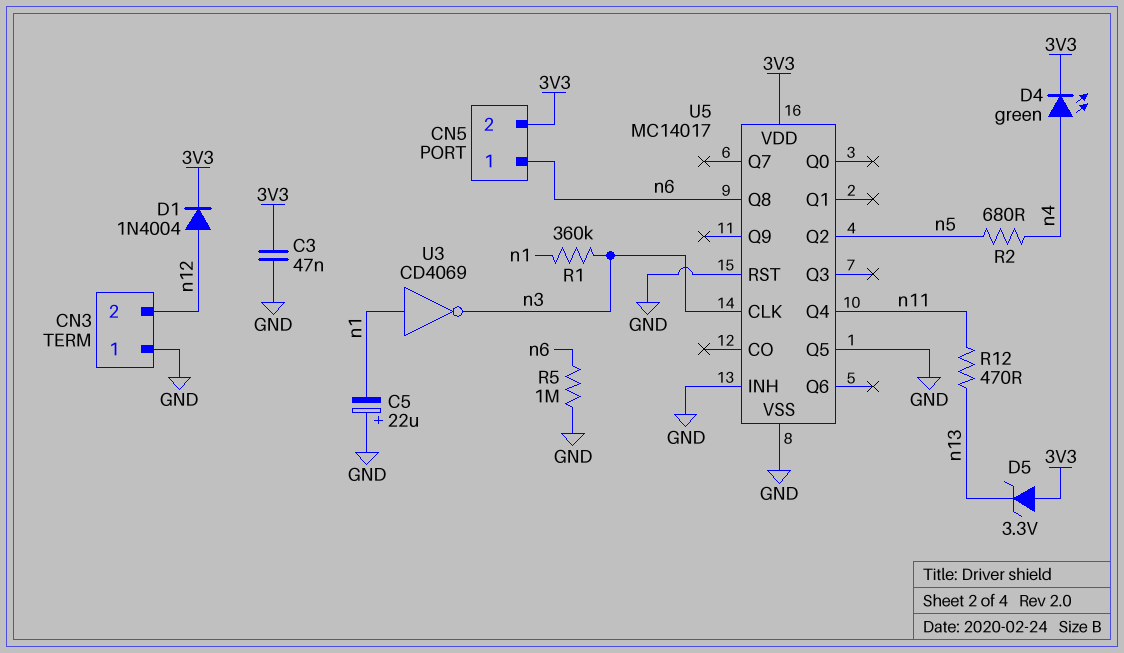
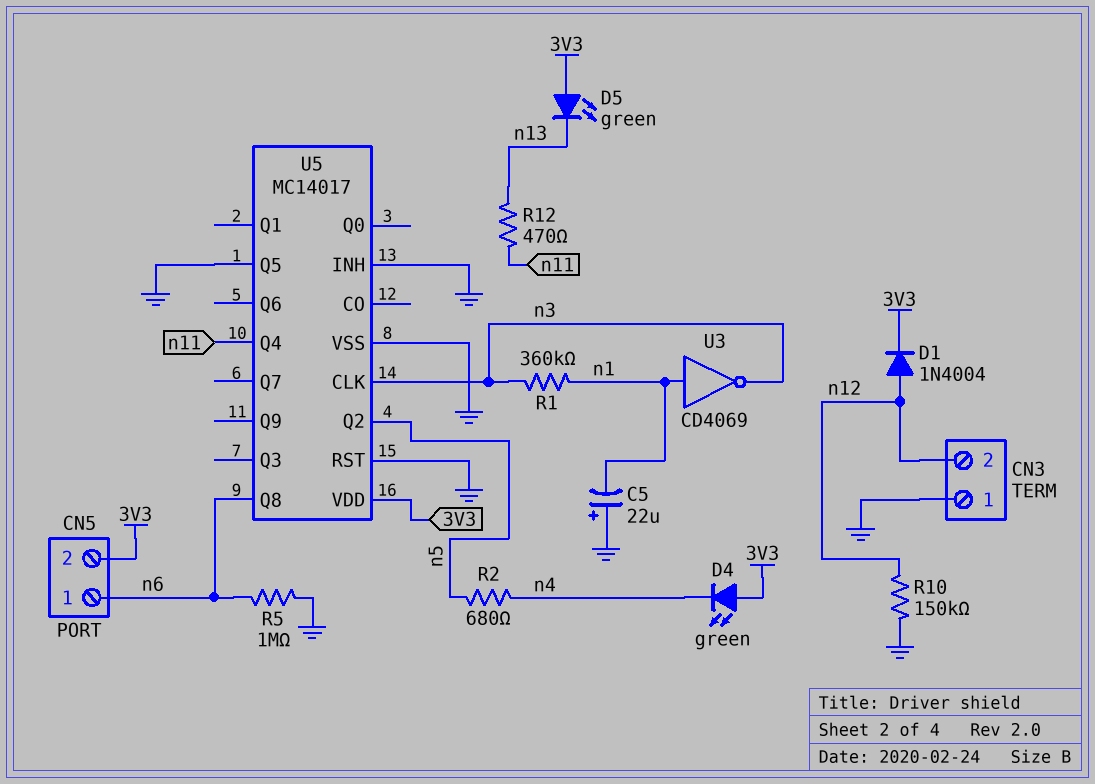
C3: 47nF (3V3, GND) -> none
D4: LED green (A n4, K 3V3) -> LED green (A 3V3, K n4)
D5: zener 3.3V (A 3V3, K n13) -> LED green (A 3V3, K n13)
R10: none -> 150k (GND, n12)

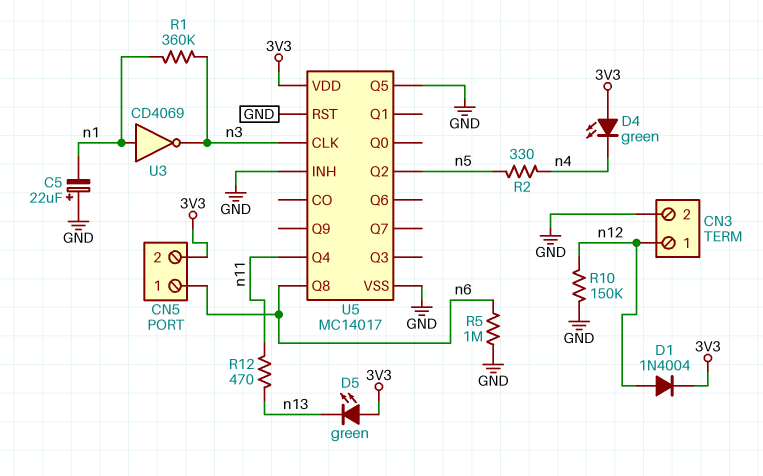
CN3 pin 1: GND -> n12
CN3 pin 2: n12 -> GND
R2: 680 (n4, n5) -> 330 (n4, n5)

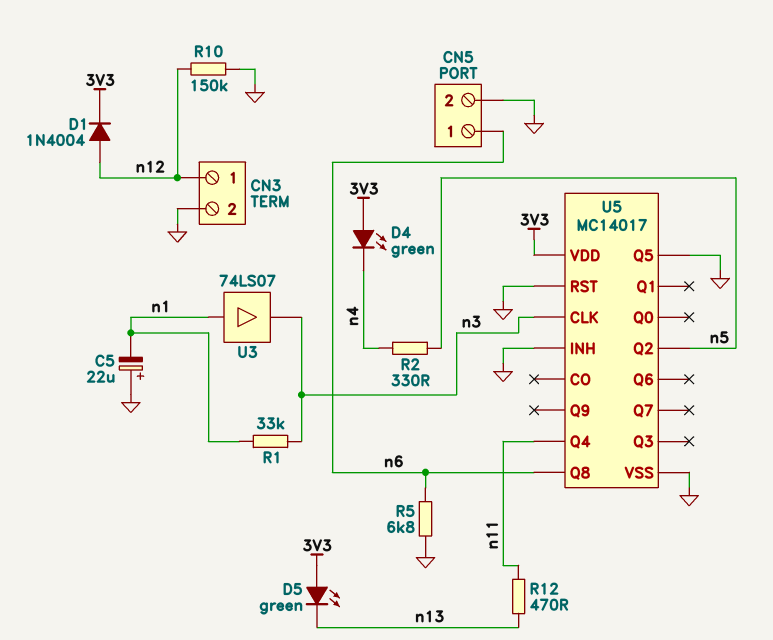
CN5 pin 2: 3V3 -> GND
R1: 360k (n1, n3) -> 33k (n1, n3)
R5: 1M (GND, n6) -> 6.8k (GND, n6)
U3: NOT CD4069 (in n1, out n3) -> buffer 74LS07 (in n1, out n3)

